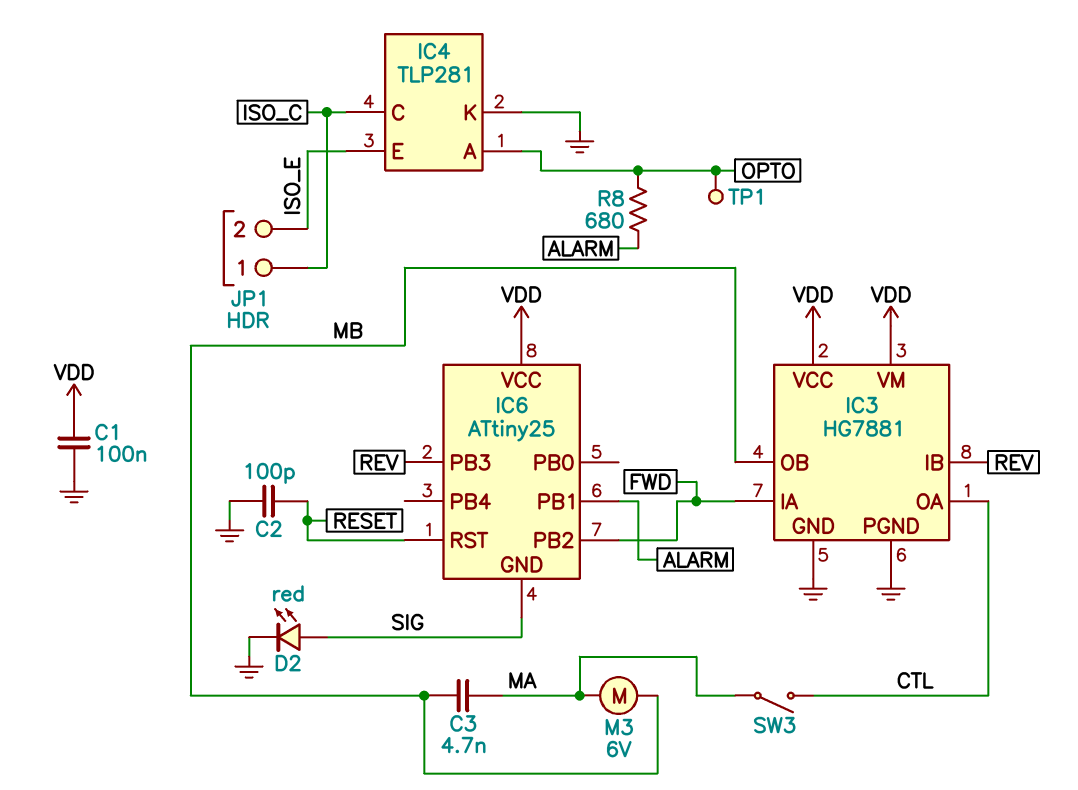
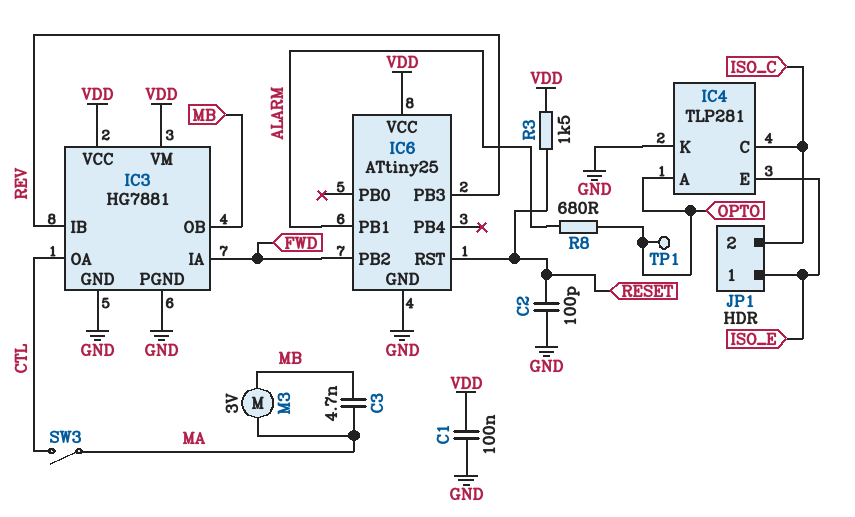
D2: LED red (A SIG, K GND) -> none
IC6 pin GND: SIG -> GND
JP1 pin 1: ISO_C -> ISO_E
JP1 pin 2: ISO_E -> ISO_C
M3: motor 6V (MA, MB) -> motor 3V (MA, MB)
R3: none -> 1.5k (RESET, VDD)

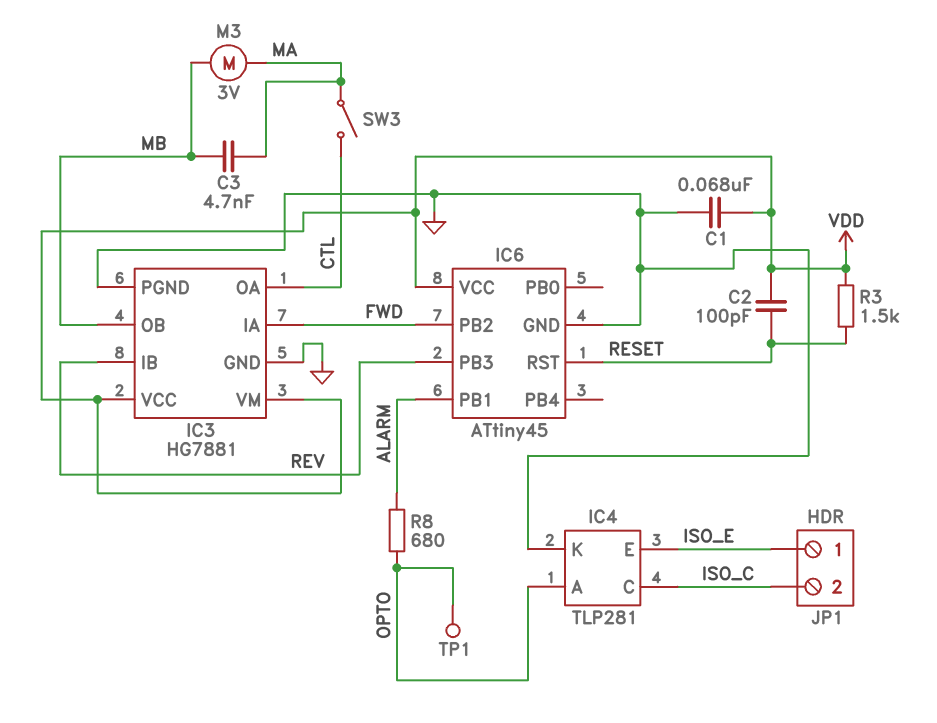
C1: 100nF (GND, VDD) -> 68nF (GND, VDD)
C2: 100pF (GND, RESET) -> 100pF (RESET, VDD)
IC6: ATtiny25 -> ATtiny45

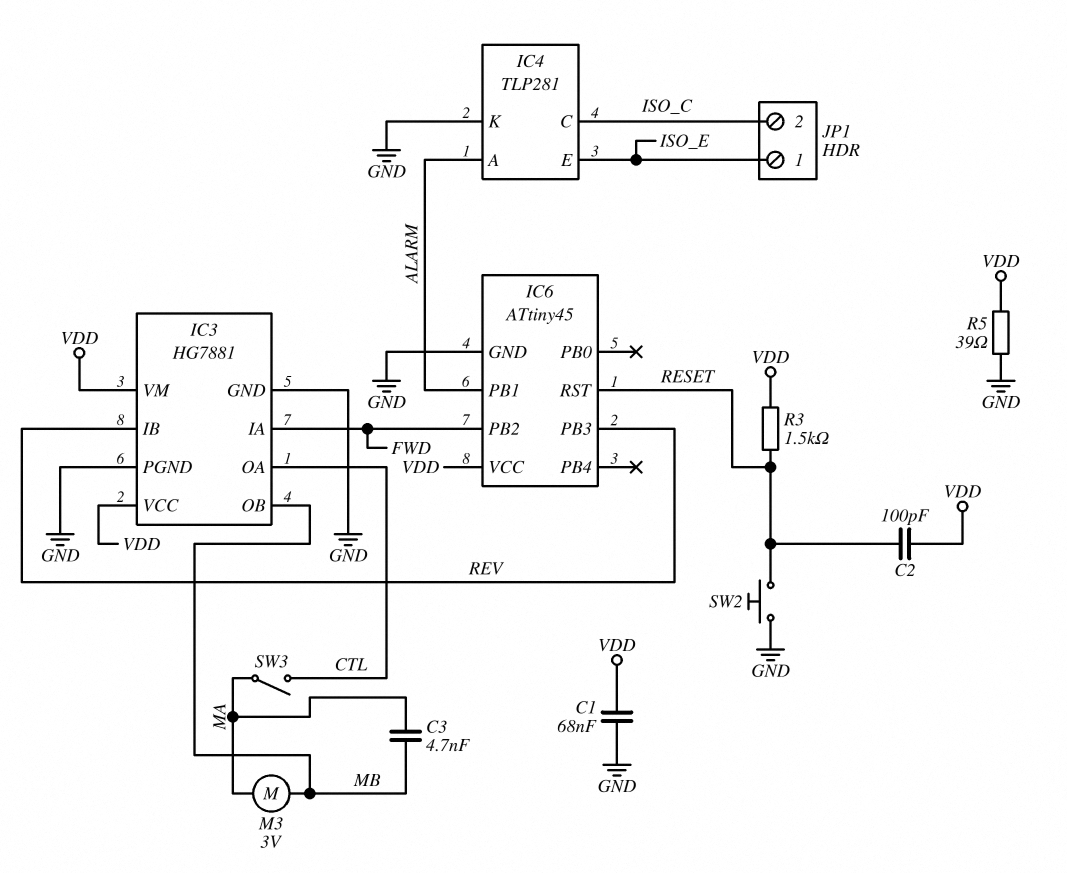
IC4 pin A: OPTO -> ALARM
R5: none -> 39 (GND, VDD)
R8: 680 (ALARM, OPTO) -> none
SW2: none -> button (GND, RESET)
TP1: test point (OPTO) -> none

